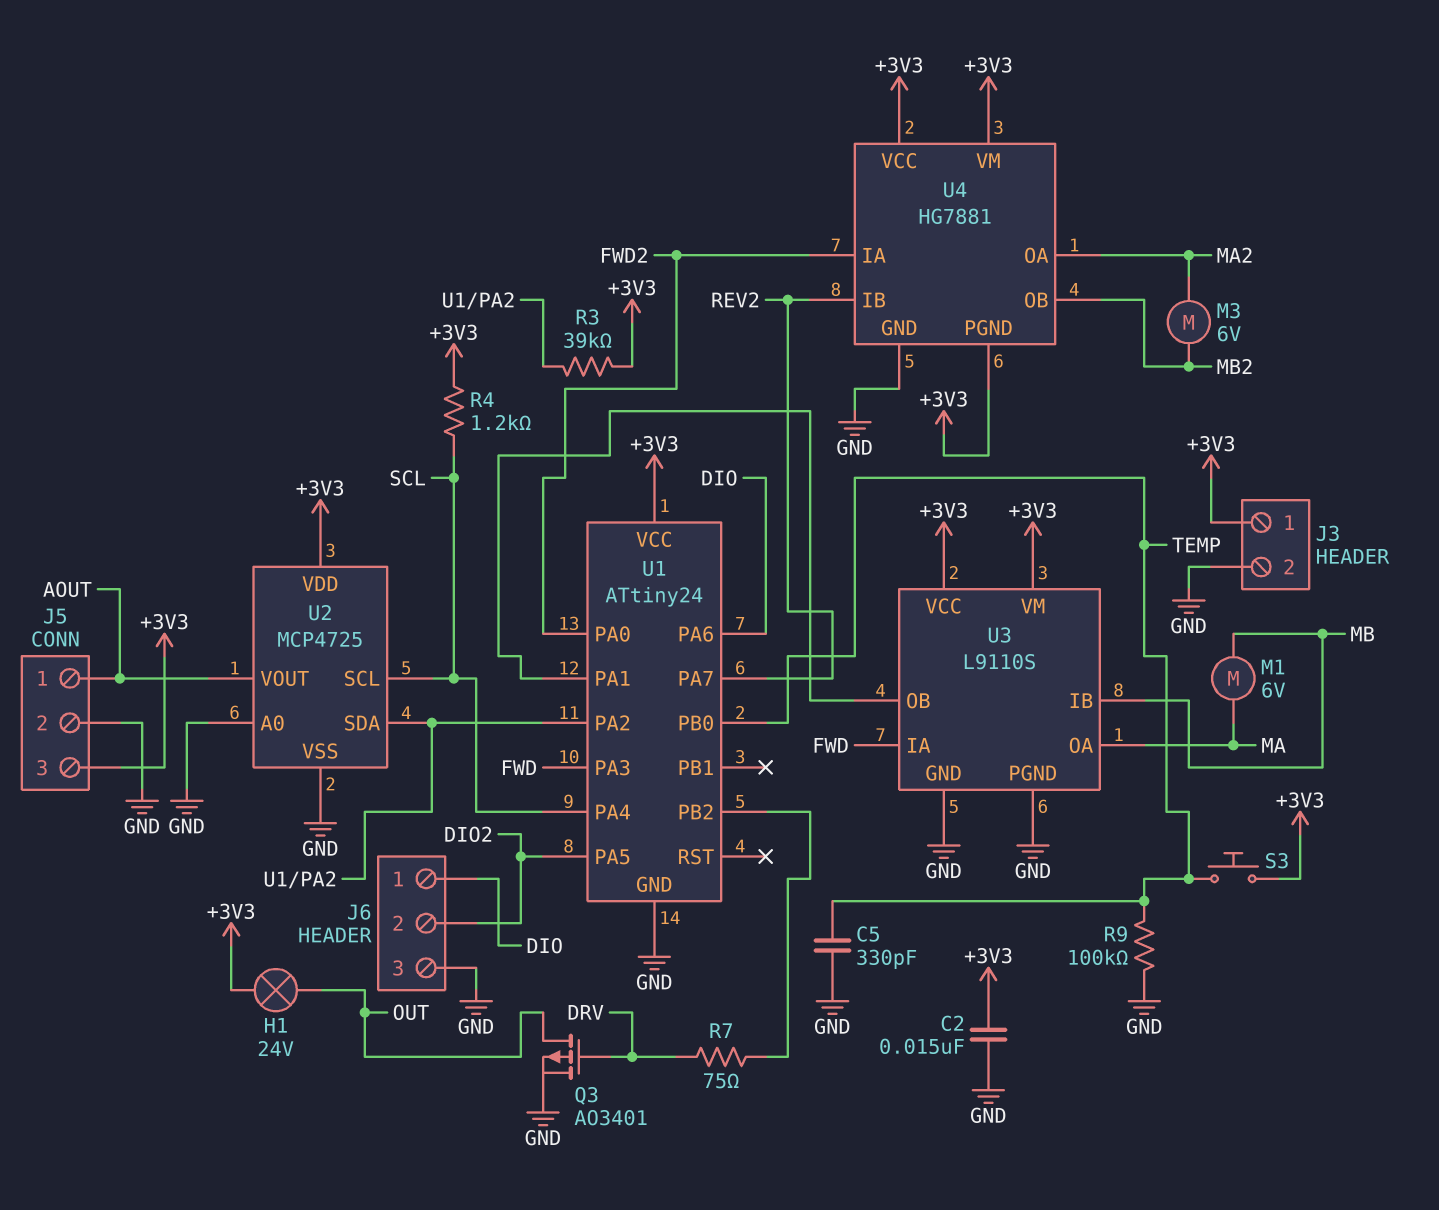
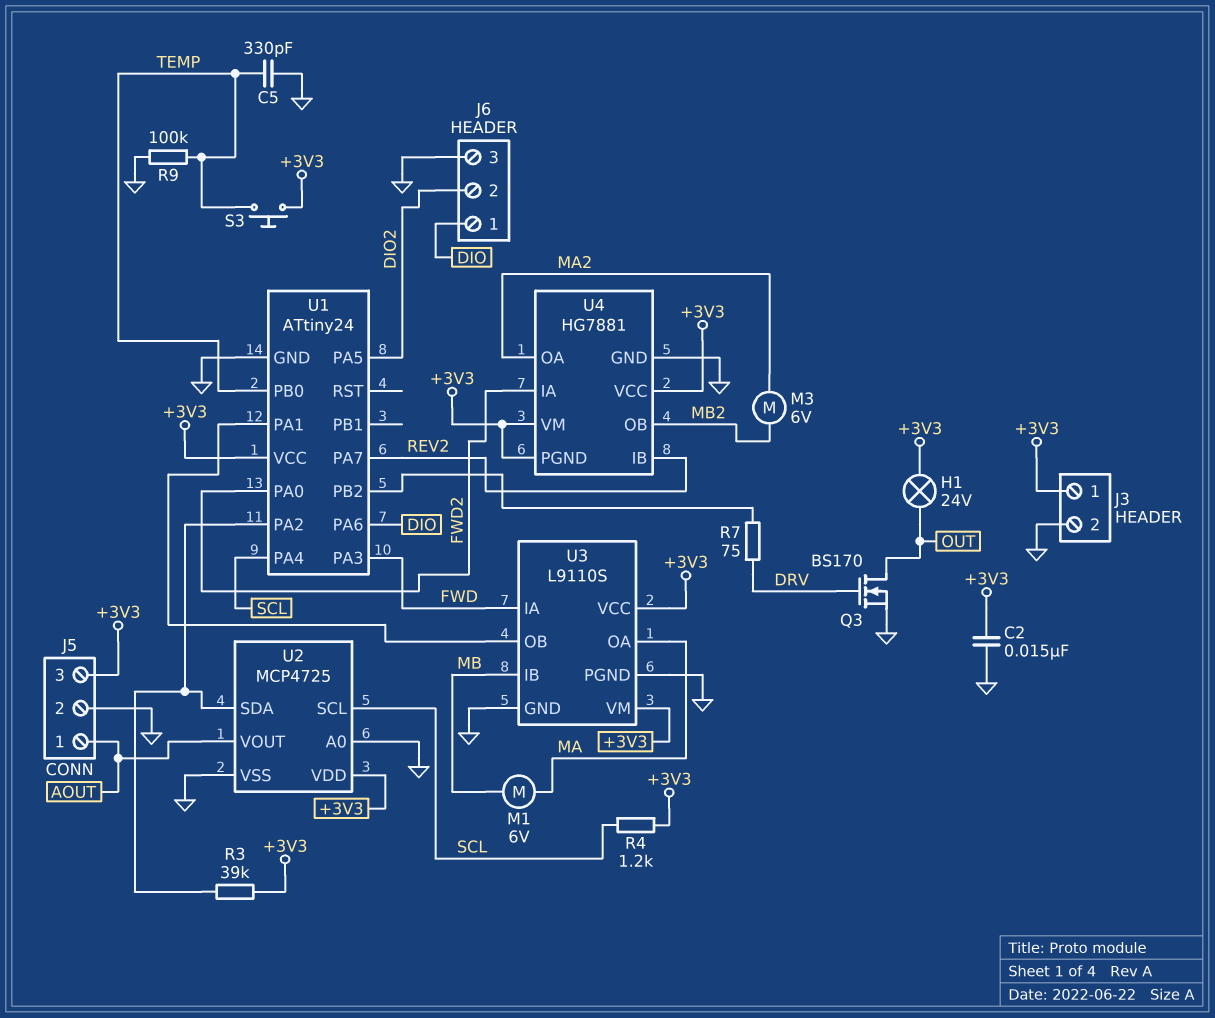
Q3: PMOS AO3401 (G DRV, D OUT, S GND) -> NMOS BS170 (G DRV, D OUT, S GND)

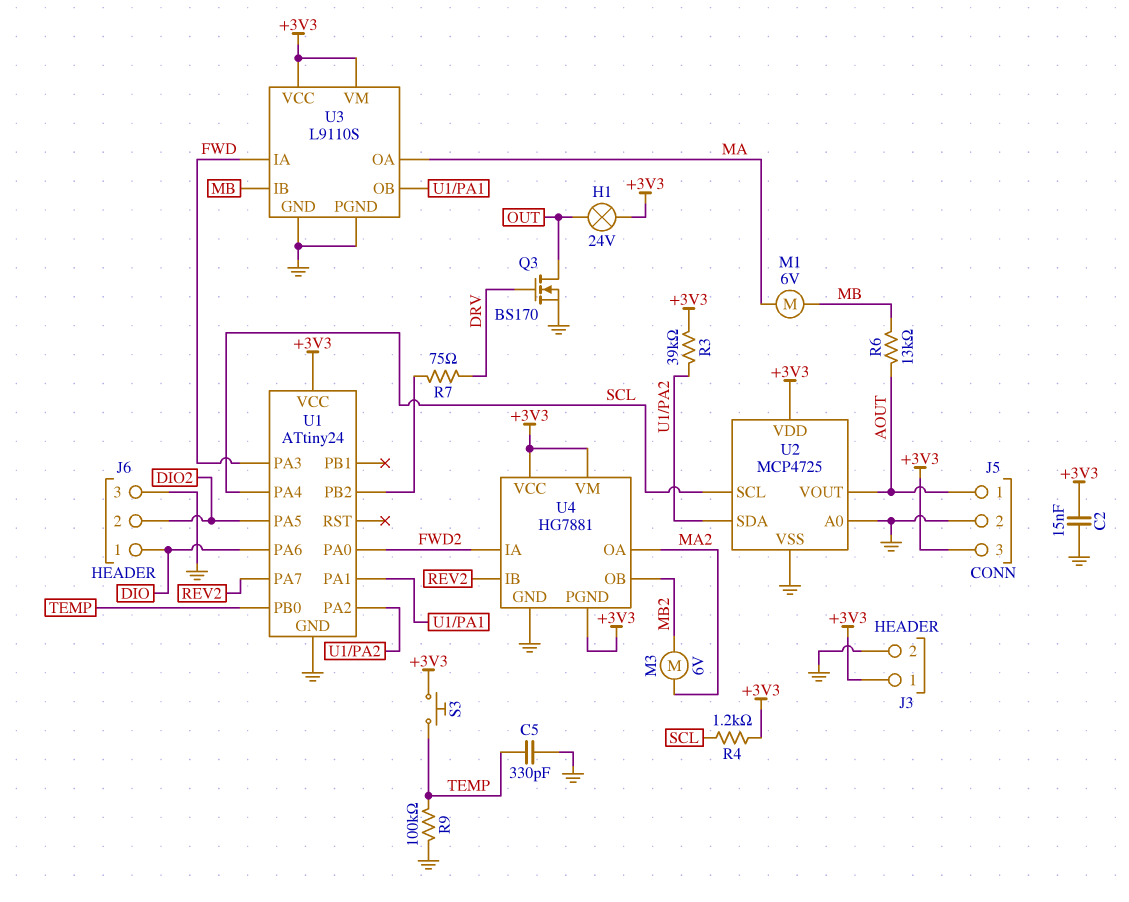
R6: none -> 13k (AOUT, MB)

